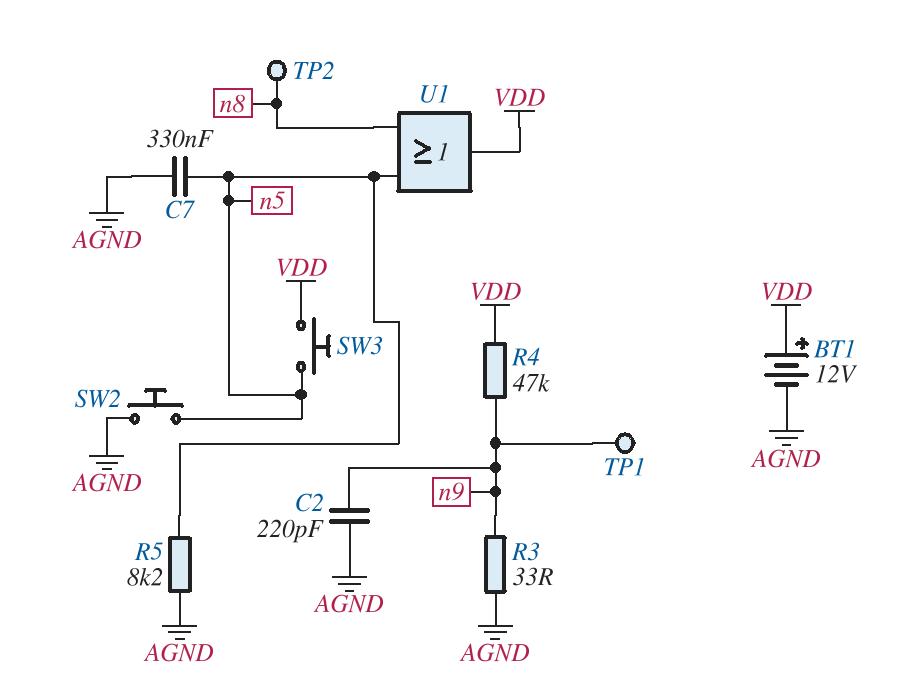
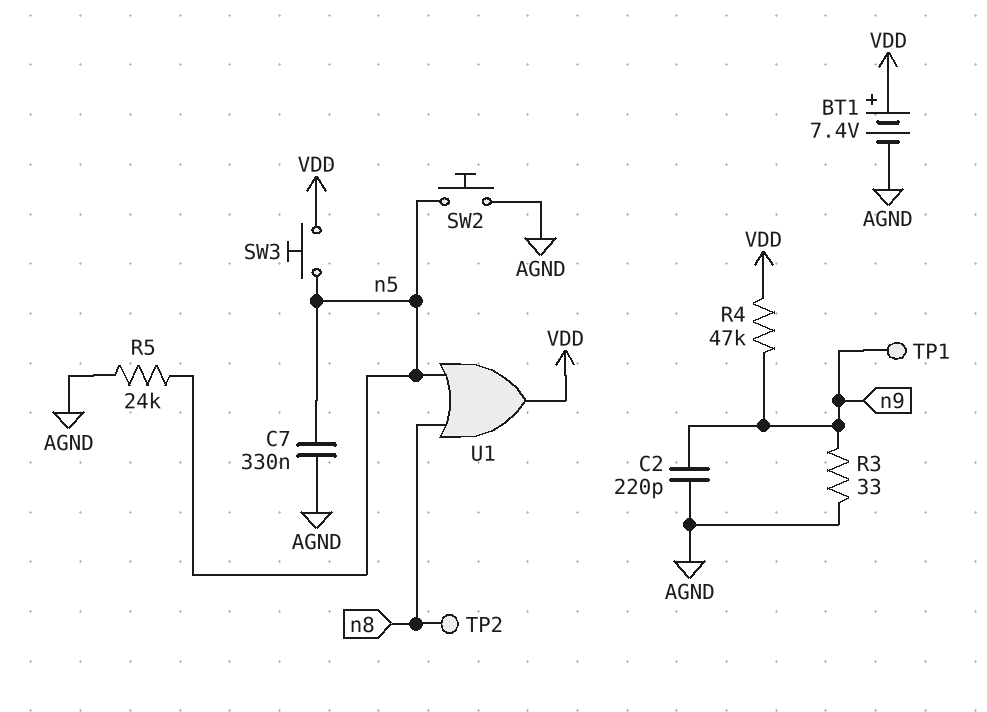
BT1: 12V (plus VDD, minus AGND) -> 7.4V (plus VDD, minus AGND)
R5: 8.2k (AGND, n5) -> 24k (AGND, n5)

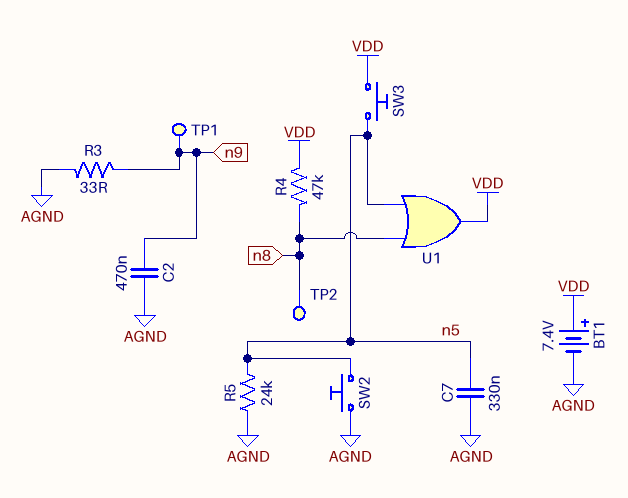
C2: 220pF (AGND, n9) -> 470nF (AGND, n9)
R4: 47k (VDD, n9) -> 47k (VDD, n8)

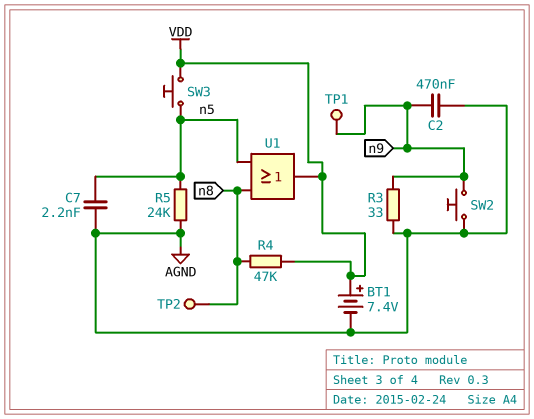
C7: 330nF (AGND, n5) -> 2.2nF (AGND, n5)
SW2: button (AGND, n5) -> button (AGND, n9)

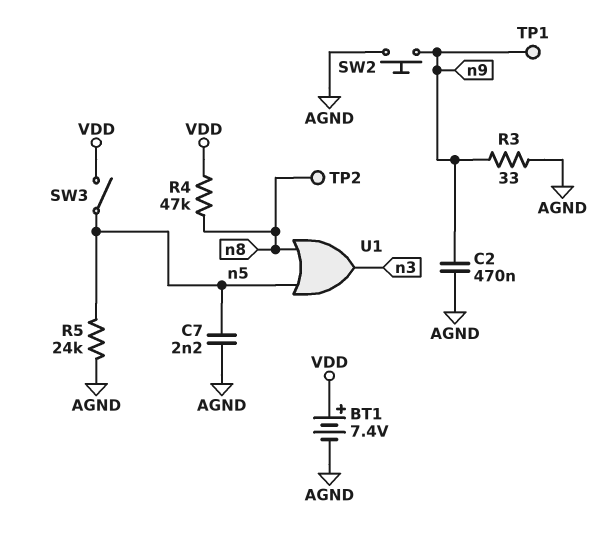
SW3: button (VDD, n5) -> switch (VDD, n5)
U1: OR (in n5, in n8, out VDD) -> OR (in n5, in n8, out n3)

